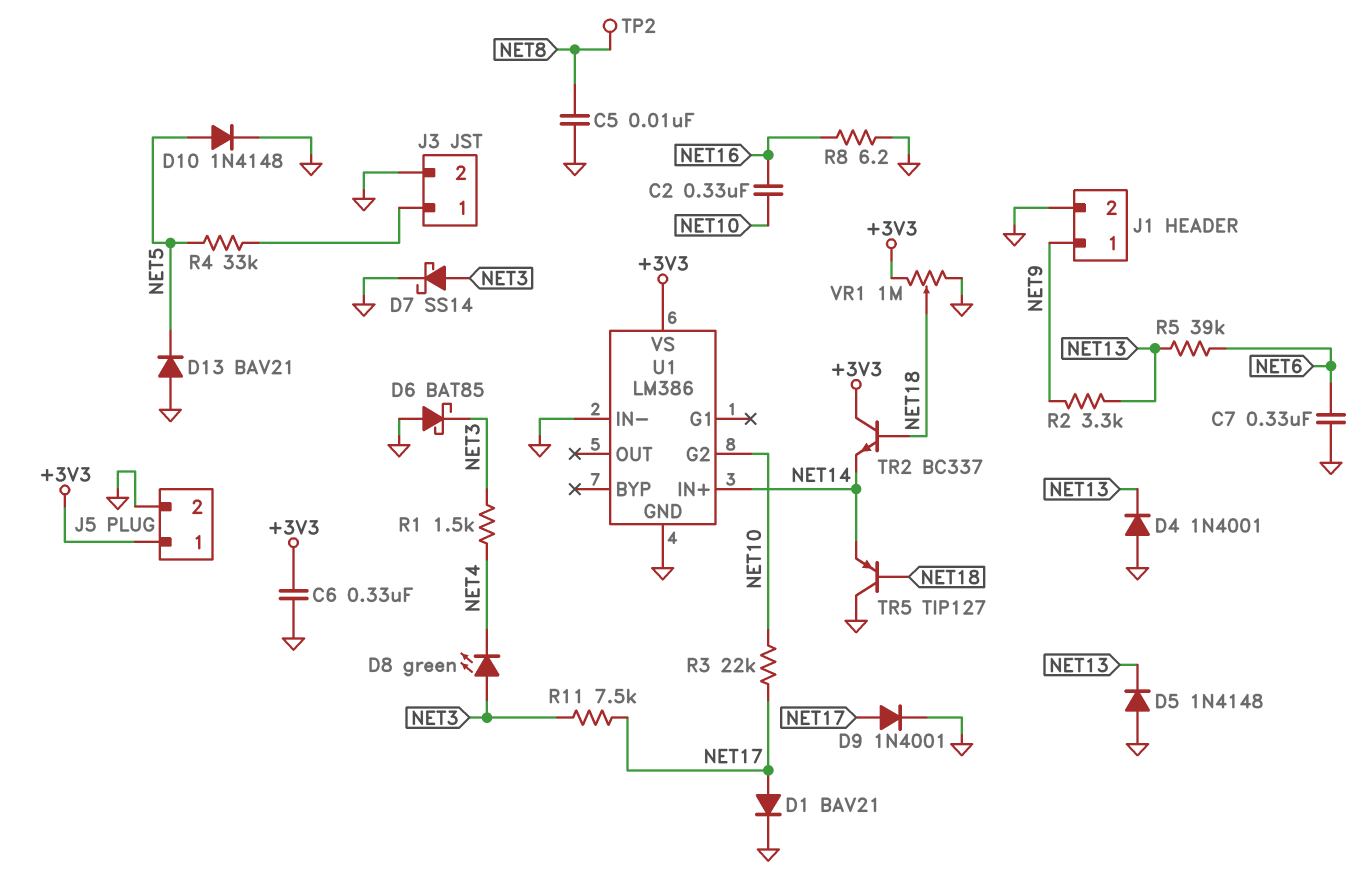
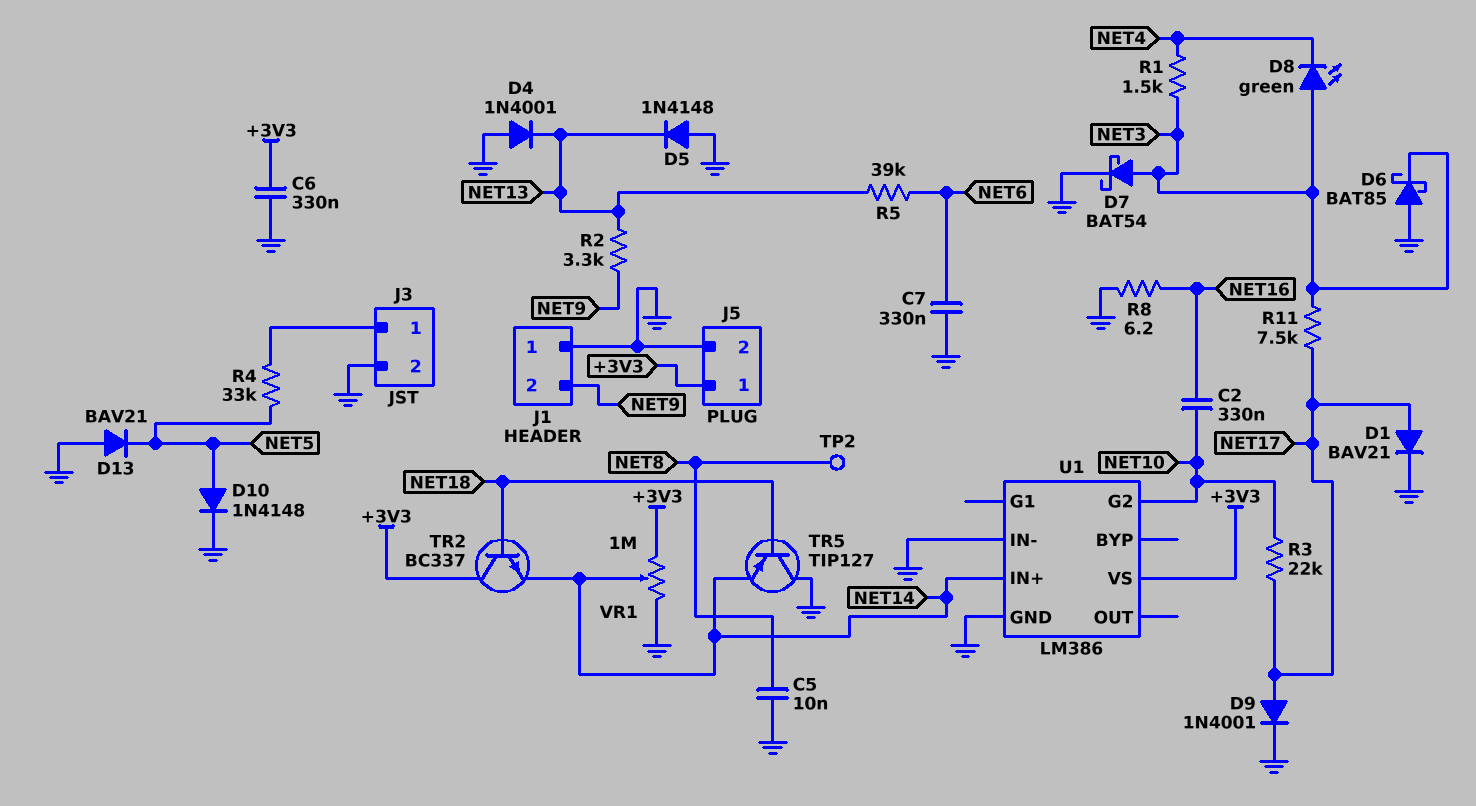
D7: schottky SS14 (A NET3, K GND) -> schottky BAT54 (A NET3, K GND)
J1 pin 1: NET9 -> GND
J1 pin 2: GND -> NET9
VR1: 1M (+3V3, GND, wiper NET18) -> 1M (+3V3, GND, wiper NET14)

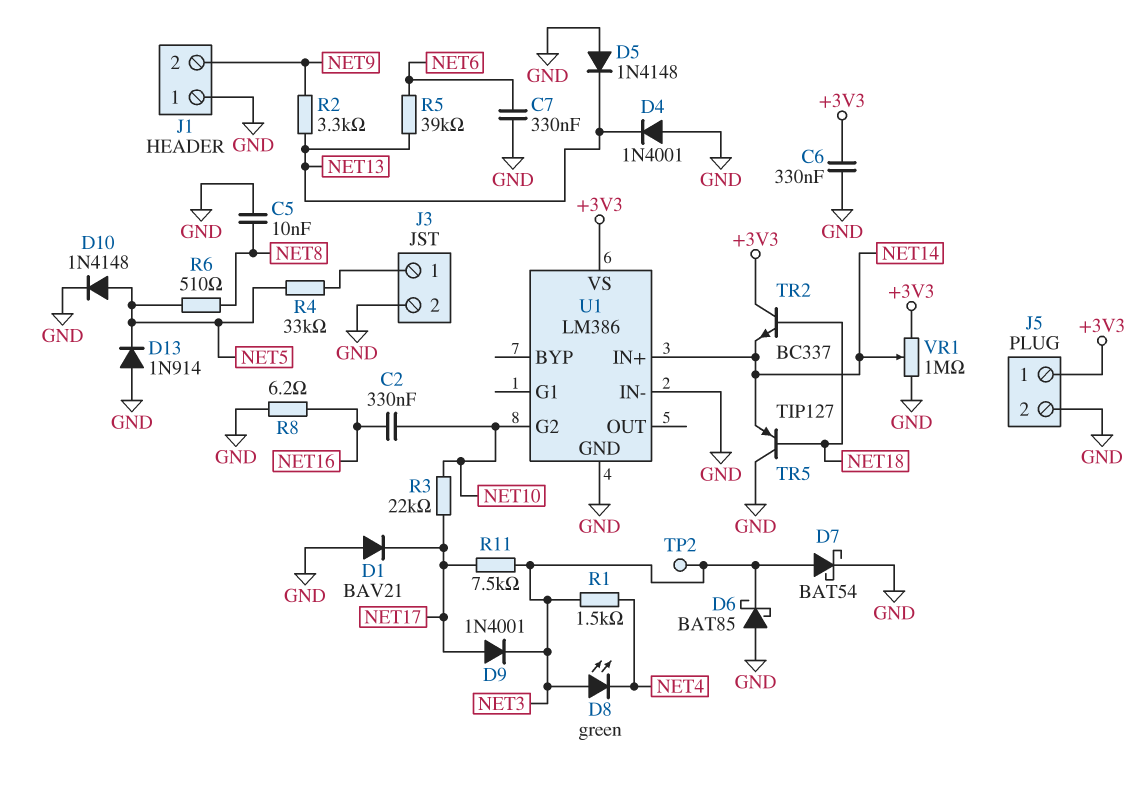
D1: diode BAV21 (A NET17, K GND) -> diode BAV21 (A GND, K NET17)
D9: diode 1N4001 (A NET17, K GND) -> diode 1N4001 (A NET17, K NET3)
D13: diode BAV21 (A GND, K NET5) -> diode 1N914 (A GND, K NET5)
R6: none -> 510 (NET5, NET8)
TP2: test point (NET8) -> test point (NET3)

